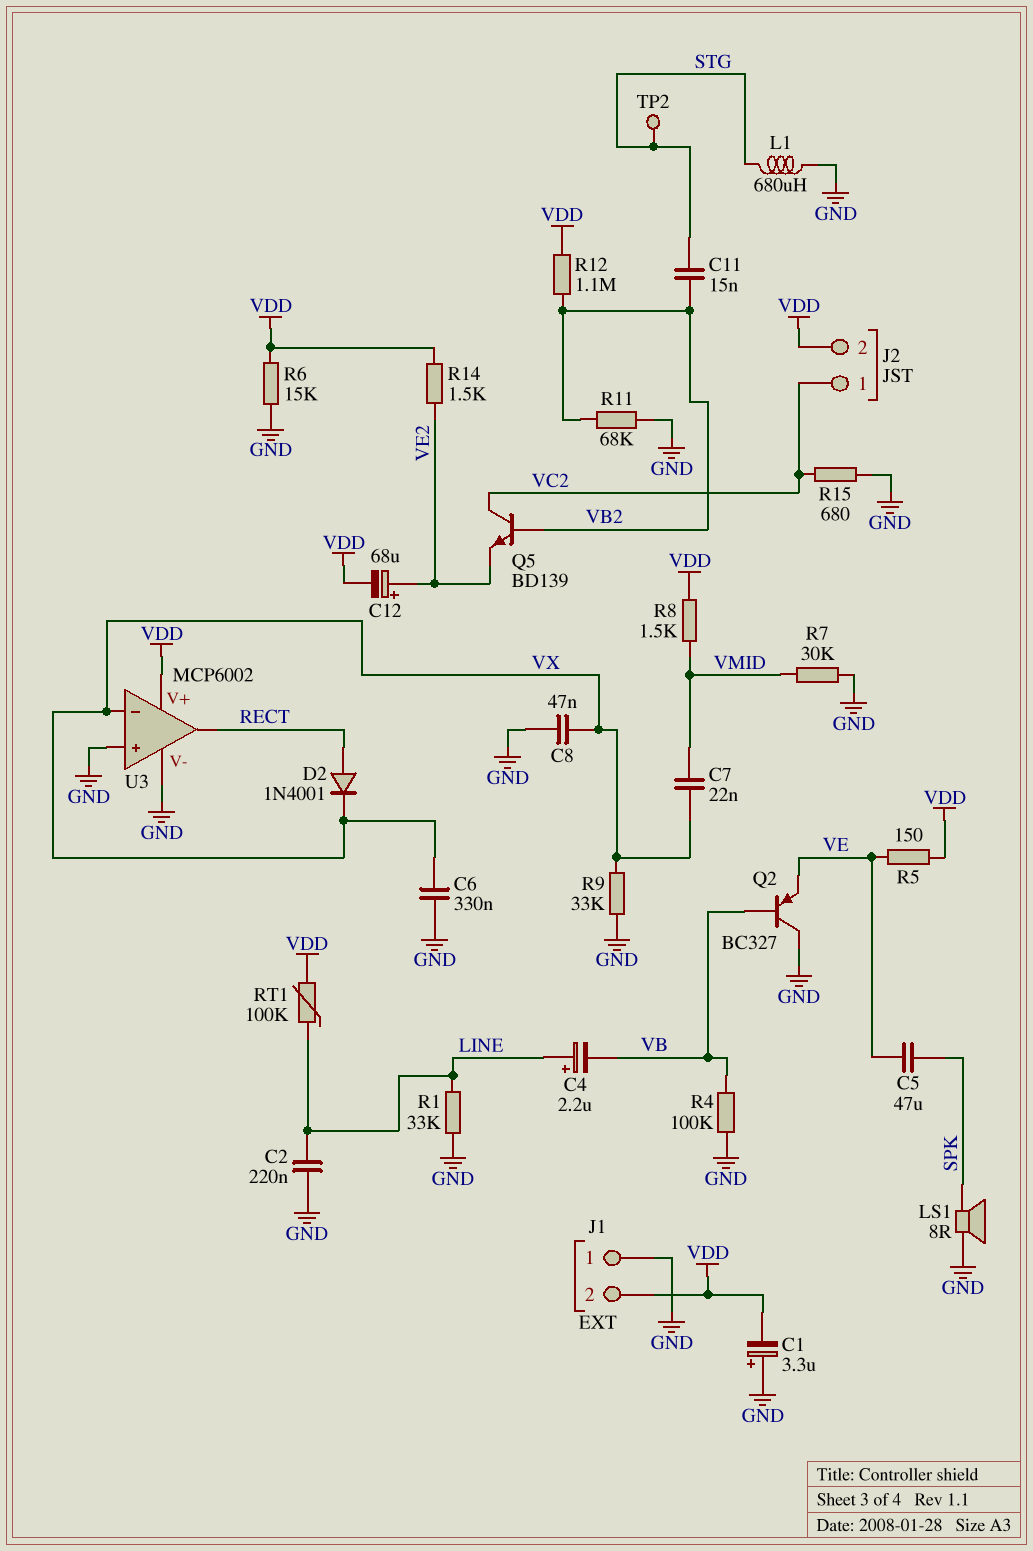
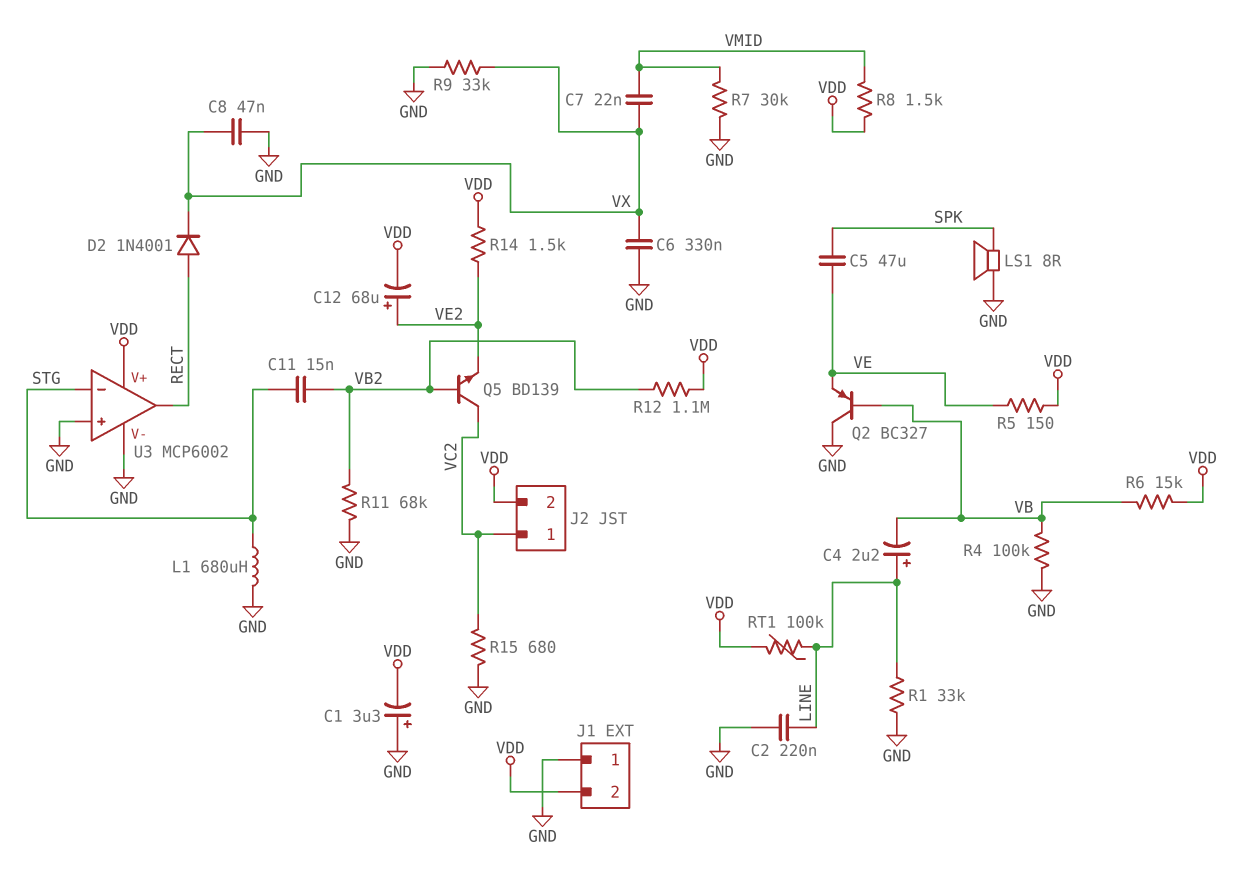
R6: 15k (GND, VDD) -> 15k (VB, VDD)
TP2: test point (STG) -> none
U3 pin in-: VX -> STG

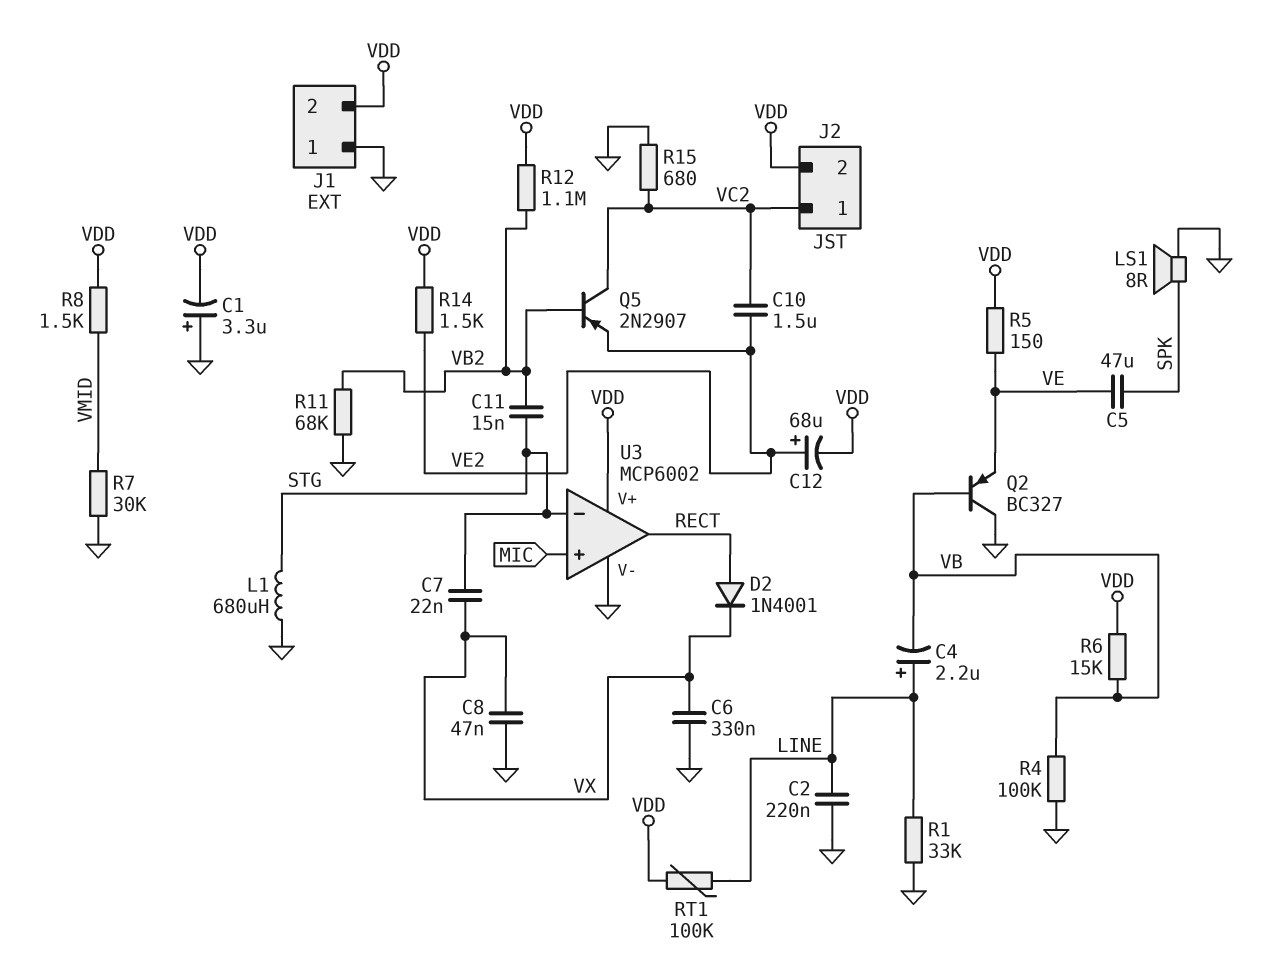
C7: 22nF (VMID, VX) -> 22nF (STG, VX)
C10: none -> 1.5uF (VC2, VE2)
Q5: NPN BD139 (B VB2, C VC2, E VE2) -> PNP 2N2907 (B VB2, C VC2, E VE2)
R9: 33k (GND, VX) -> none
U3 pin in+: GND -> MIC

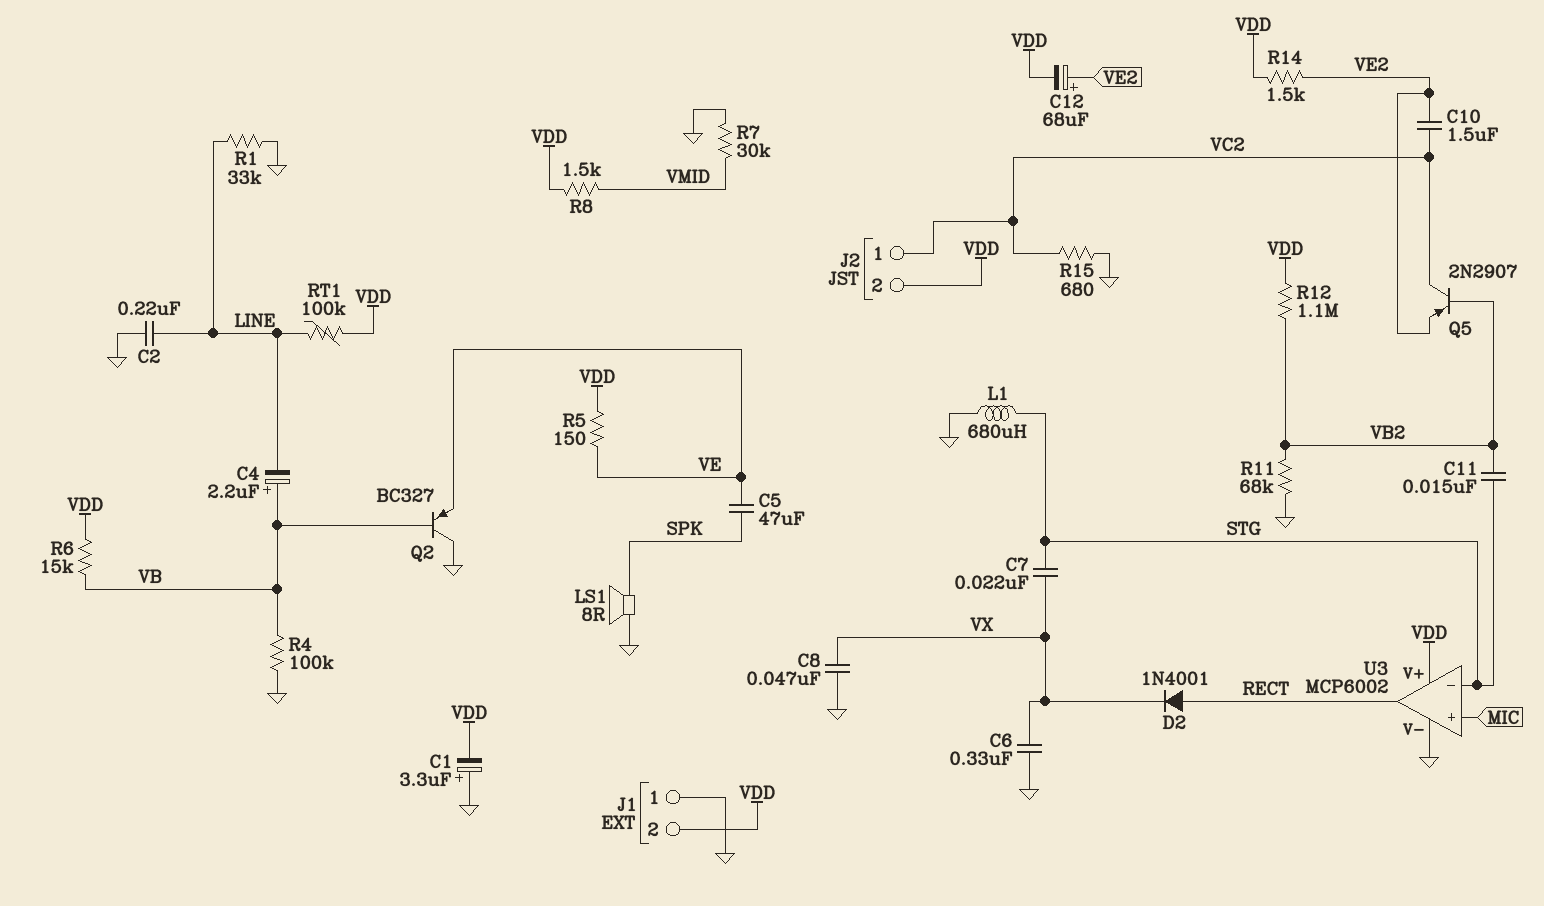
C4: 2.2uF (plus LINE, minus VB) -> 2.2uF (plus VB, minus LINE)

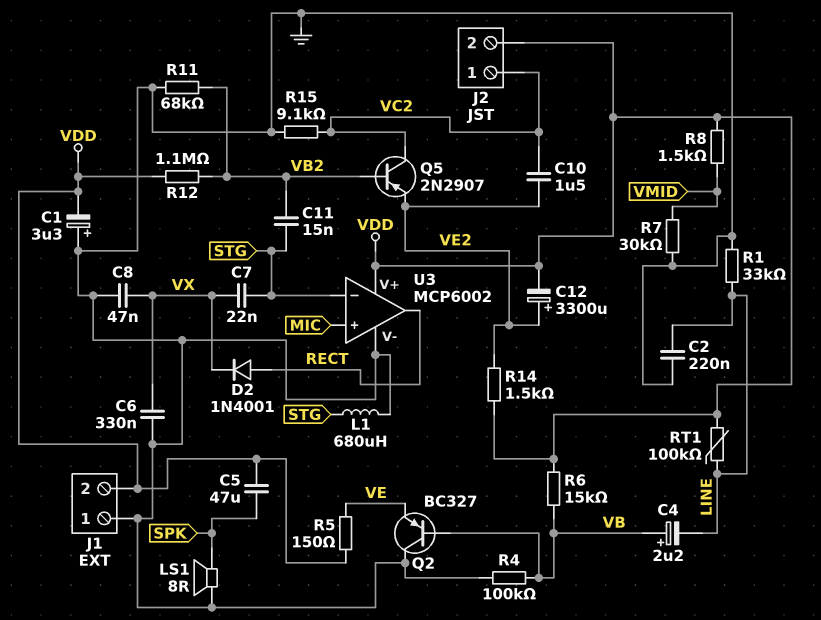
C5: 47uF (SPK, VE) -> 47uF (SPK, VDD)
C12: 68uF (plus VE2, minus VDD) -> 3300uF (plus VE2, minus VDD)
R15: 680 (GND, VC2) -> 9.1k (GND, VC2)

